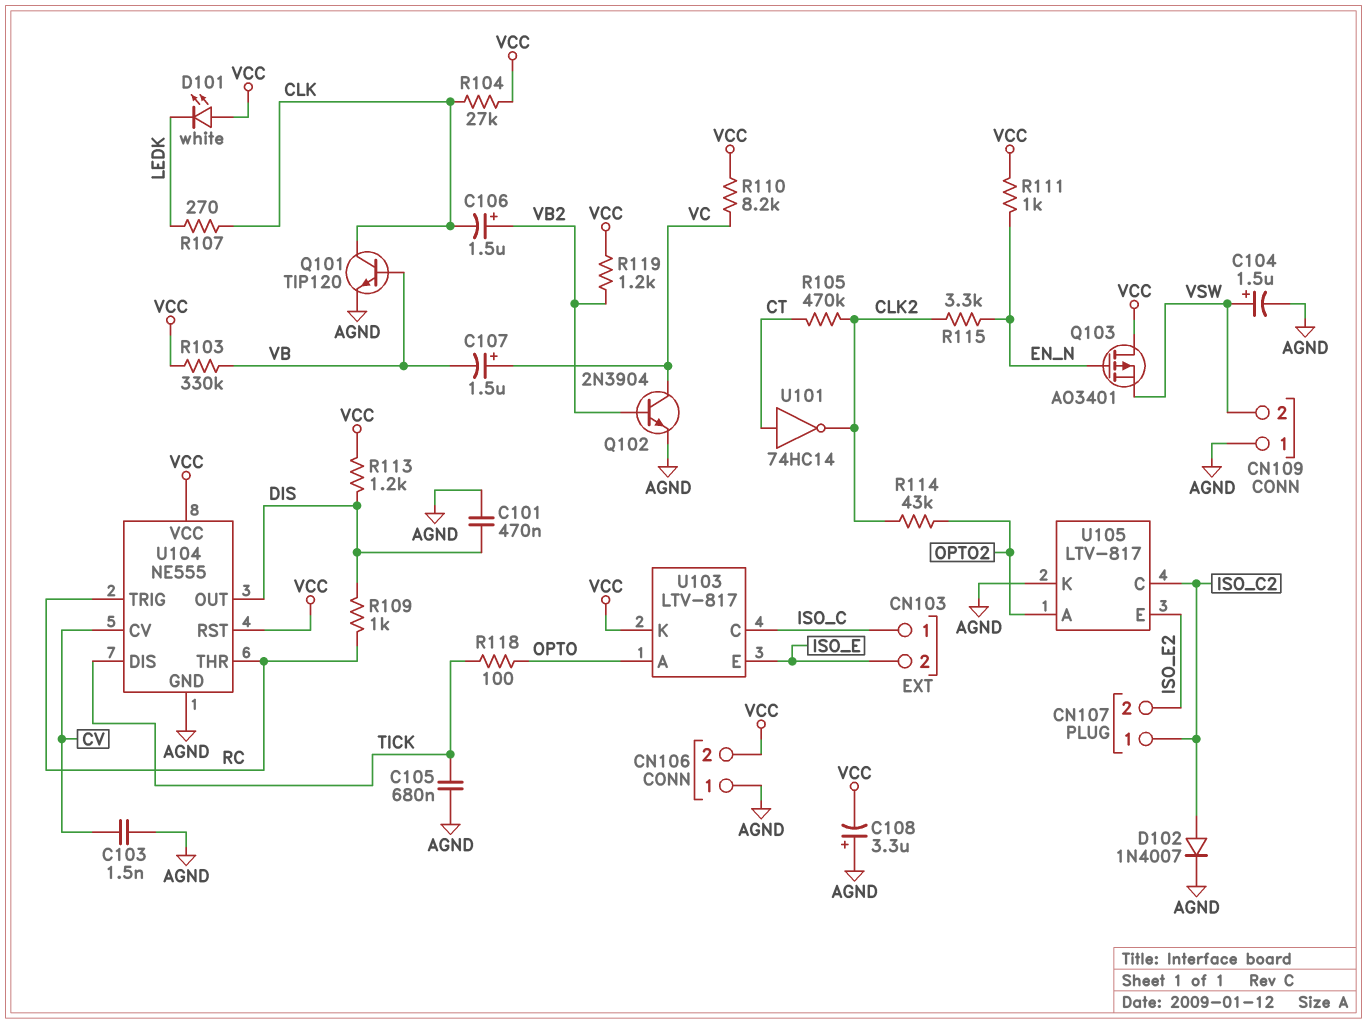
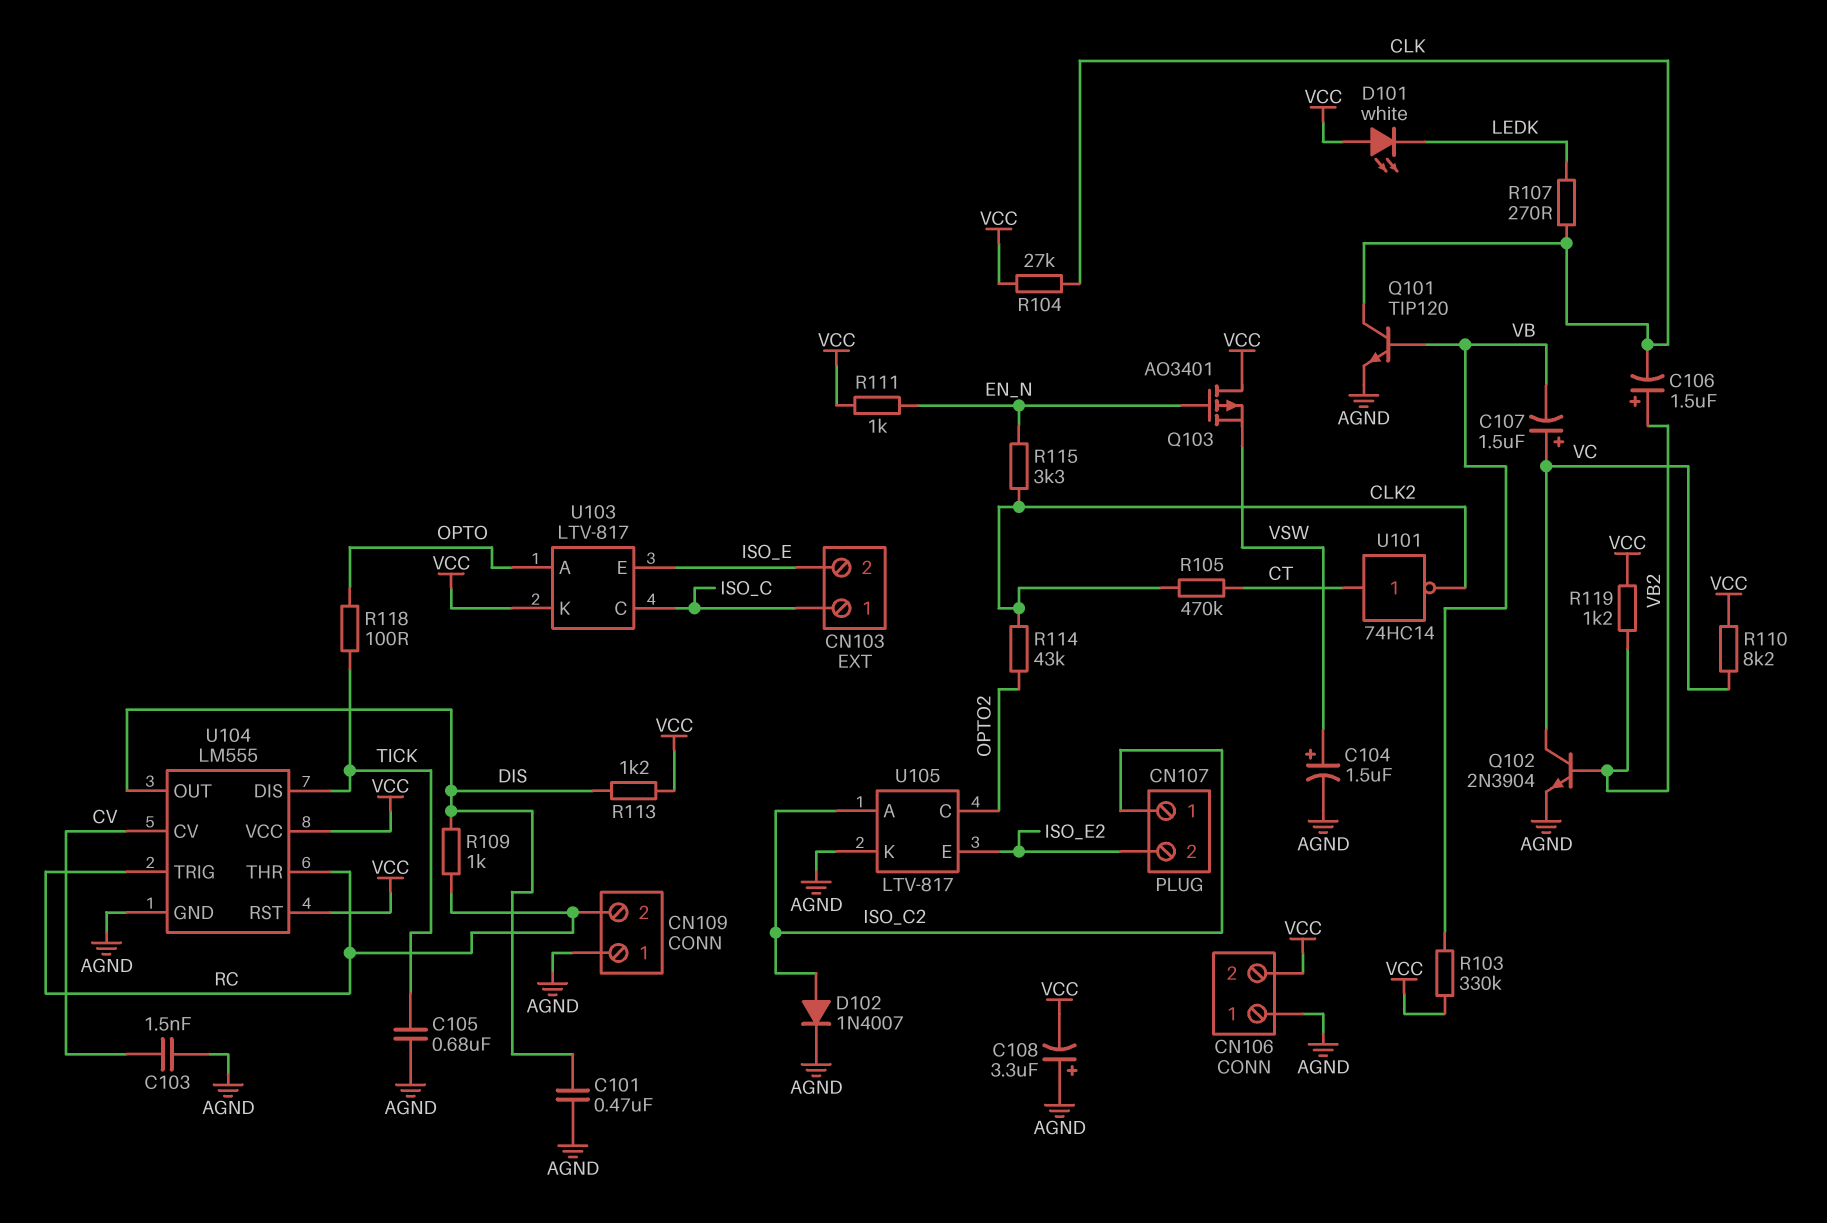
CN109 pin 2: VSW -> RC
U104: NE555 -> LM555
U105 pin A: OPTO2 -> ISO_C2
U105 pin C: ISO_C2 -> OPTO2

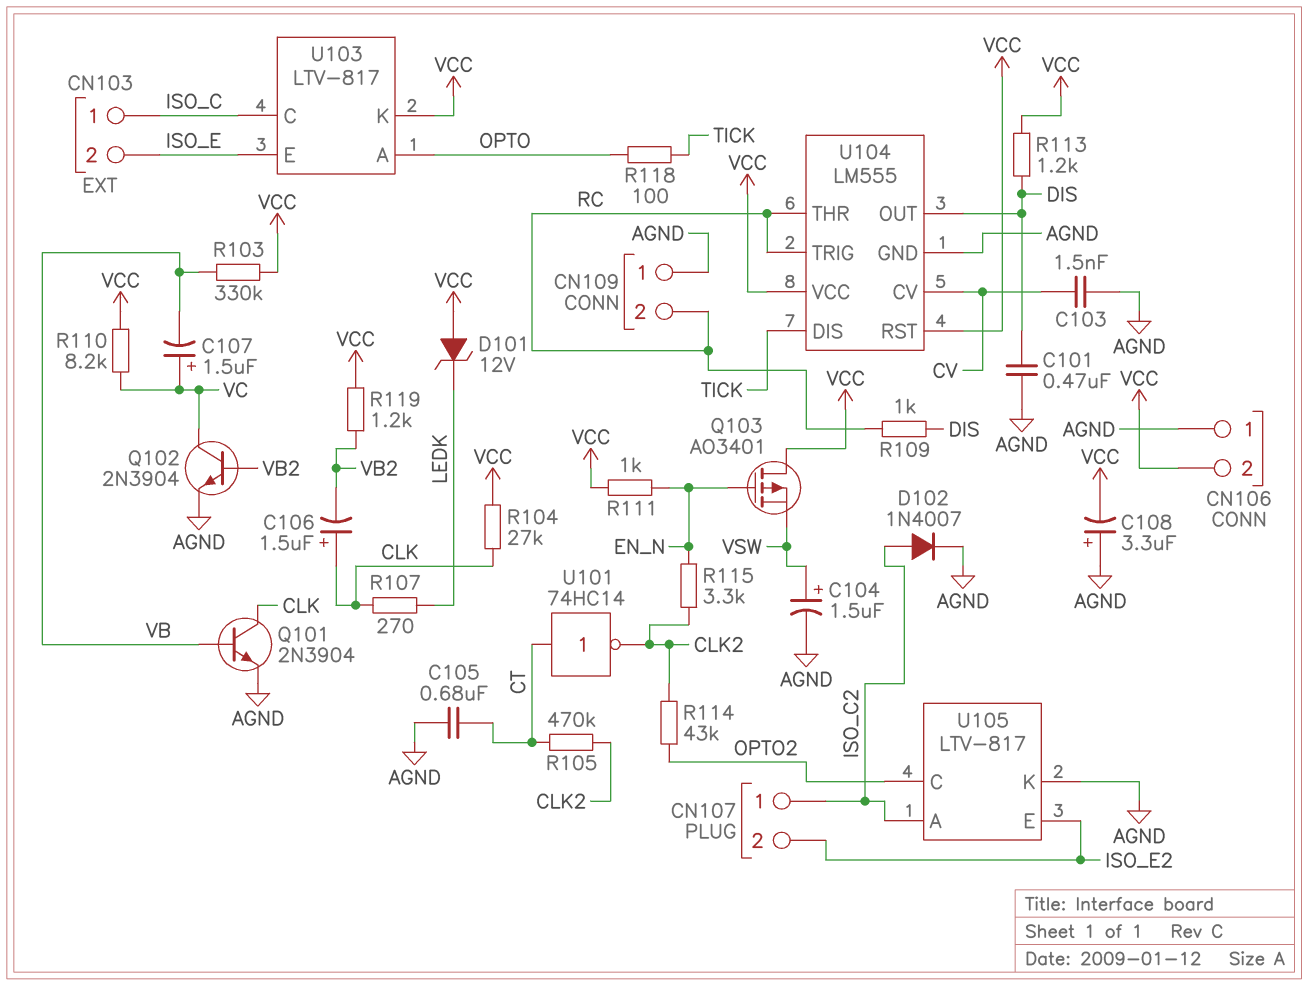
C105: 680nF (AGND, TICK) -> 680nF (AGND, CT)
C106: 1.5uF (plus VB2, minus CLK) -> 1.5uF (plus CLK, minus VB2)
D101: LED white (A VCC, K LEDK) -> zener 12V (A VCC, K LEDK)
Q101: NPN TIP120 (B VB, C CLK, E AGND) -> NPN 2N3904 (B VB, C CLK, E AGND)

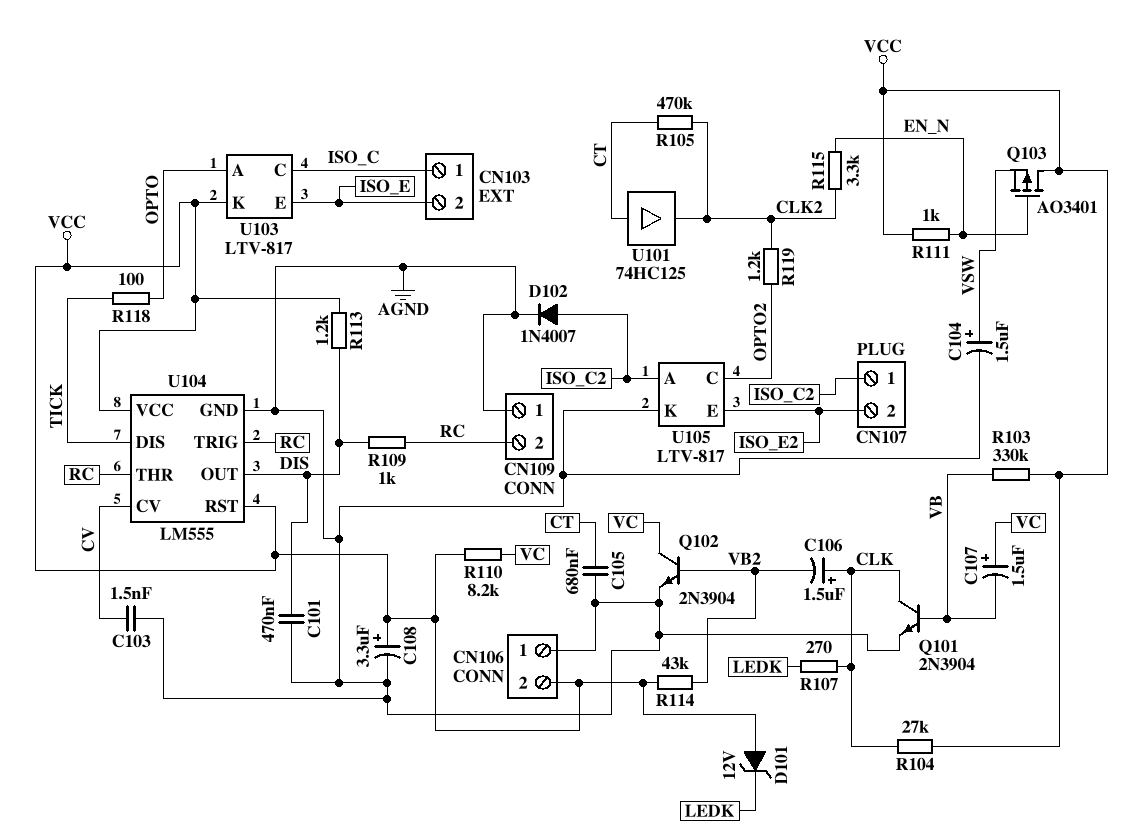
C108: 3.3uF (plus AGND, minus VCC) -> 3.3uF (plus VCC, minus AGND)
R114: 43k (CLK2, OPTO2) -> 43k (VB2, VCC)
R119: 1.2k (VB2, VCC) -> 1.2k (CLK2, OPTO2)
U101: NOT 74HC14 (in CT, out CLK2) -> buffer 74HC125 (in CT, out CLK2)

